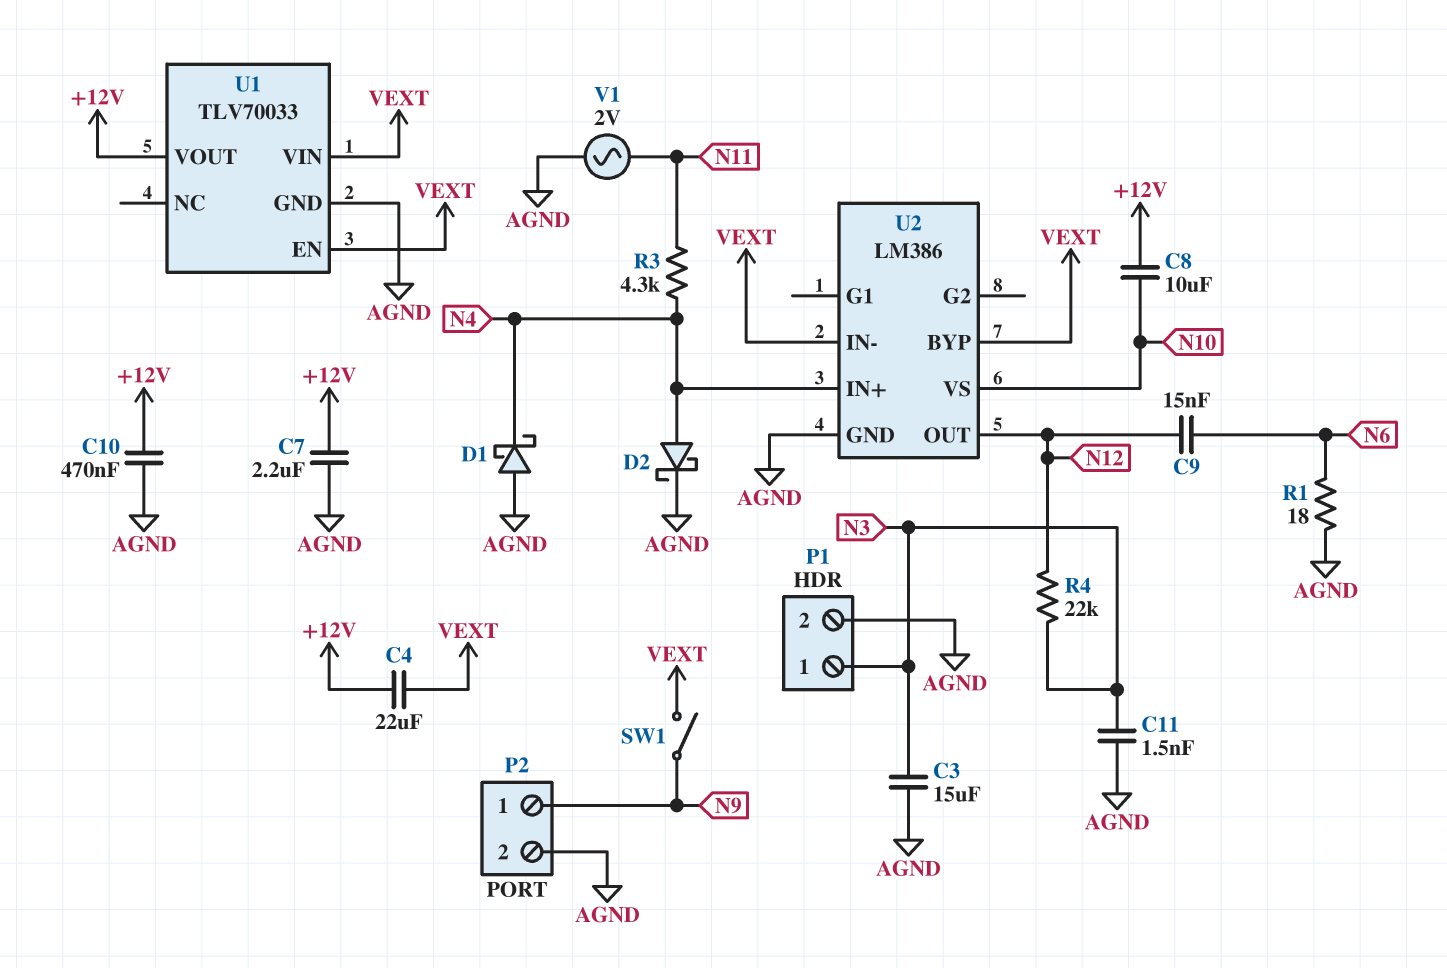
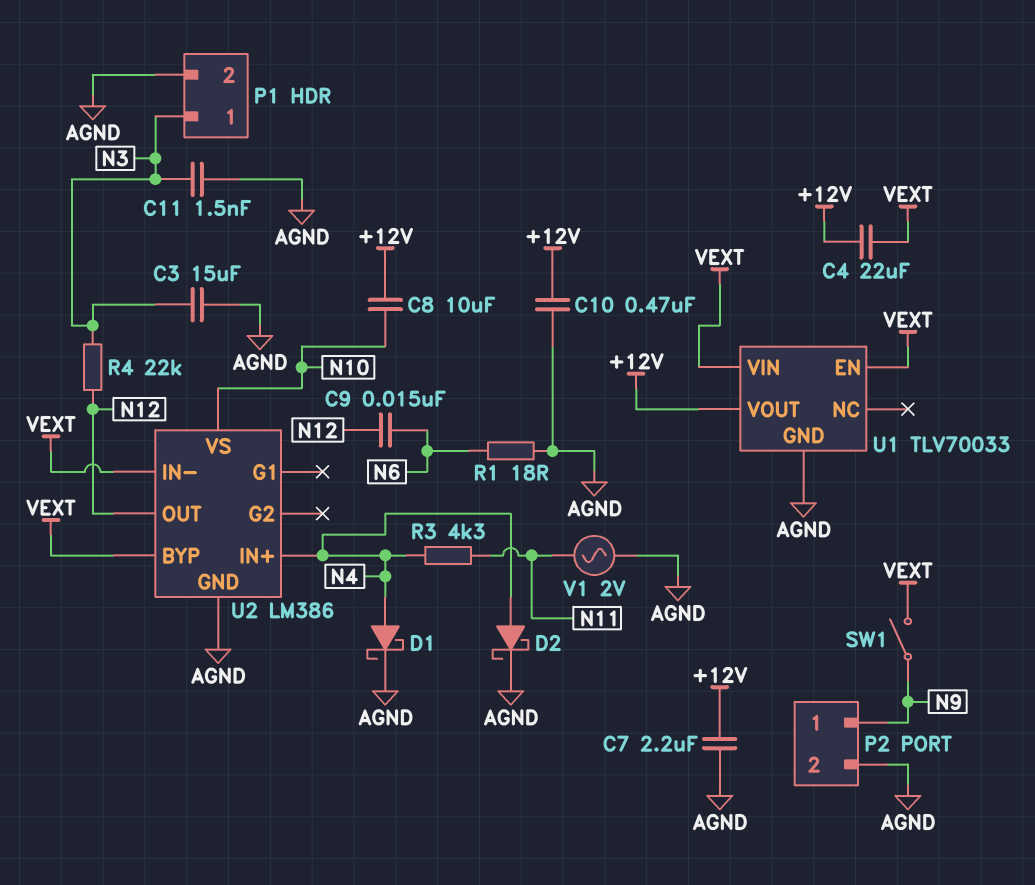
D1: schottky (A AGND, K N4) -> schottky (A N4, K AGND)

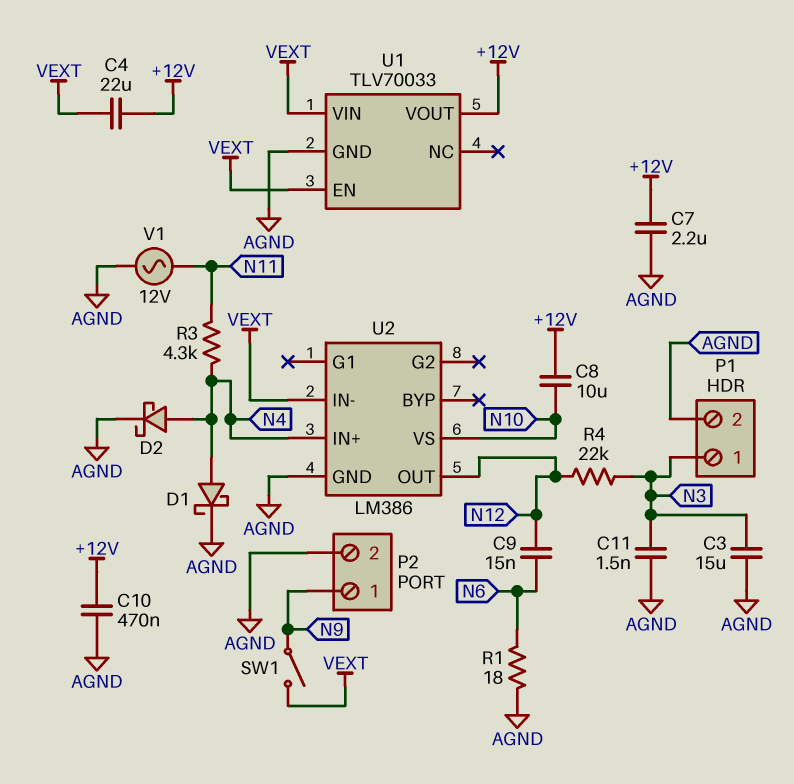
U2 pin BYP: VEXT -> none
V1: AC 2V (AGND, N11) -> AC 12V (AGND, N11)

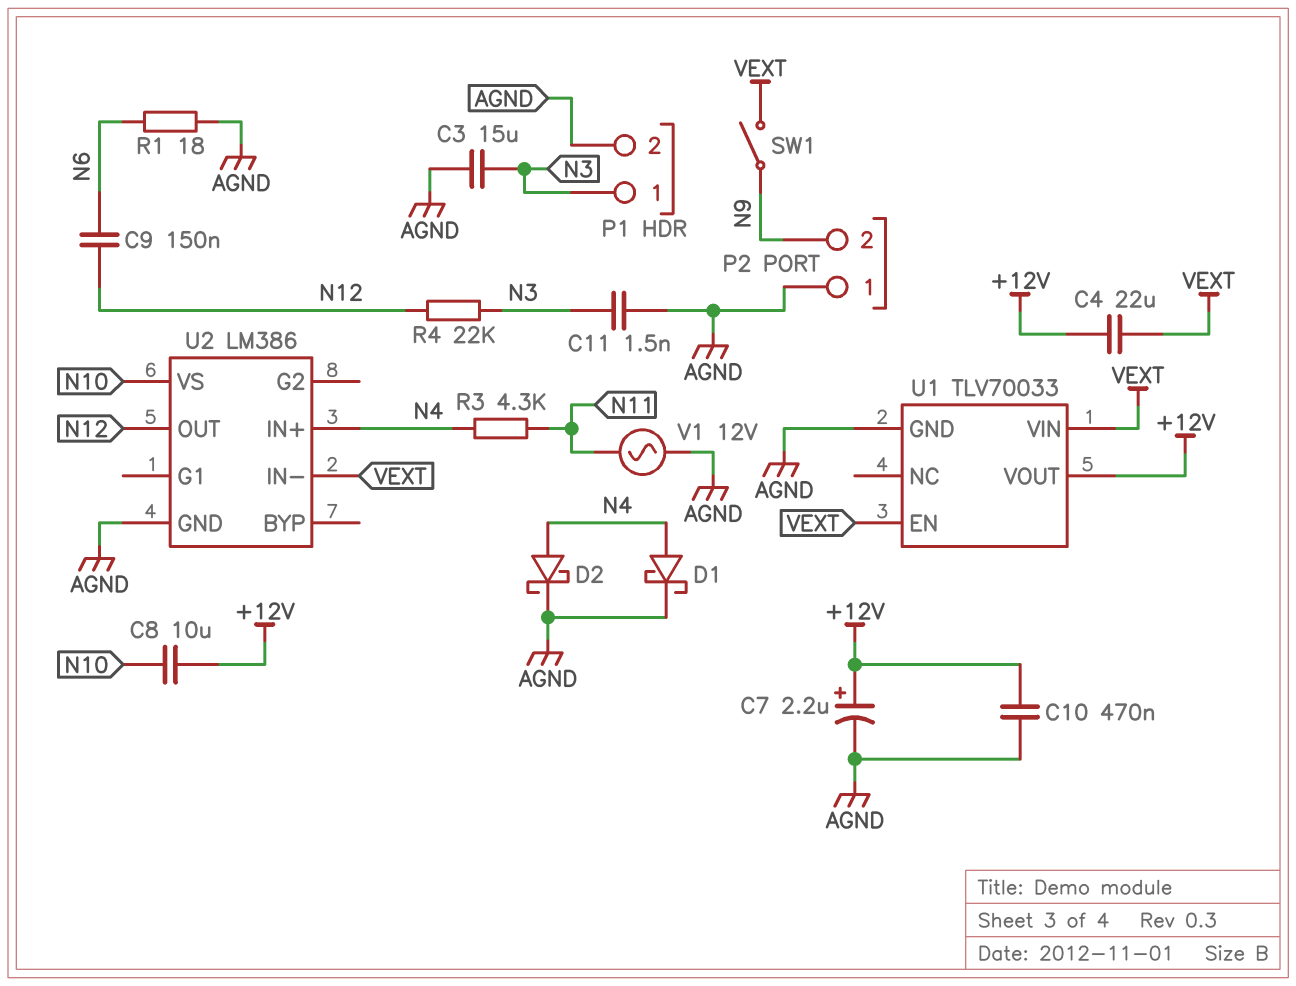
C7: 2.2uF (+12V, AGND) -> 2.2uF (plus +12V, minus AGND)
C9: 15nF (N6, N12) -> 150nF (N6, N12)
P2 pin 1: N9 -> AGND
P2 pin 2: AGND -> N9

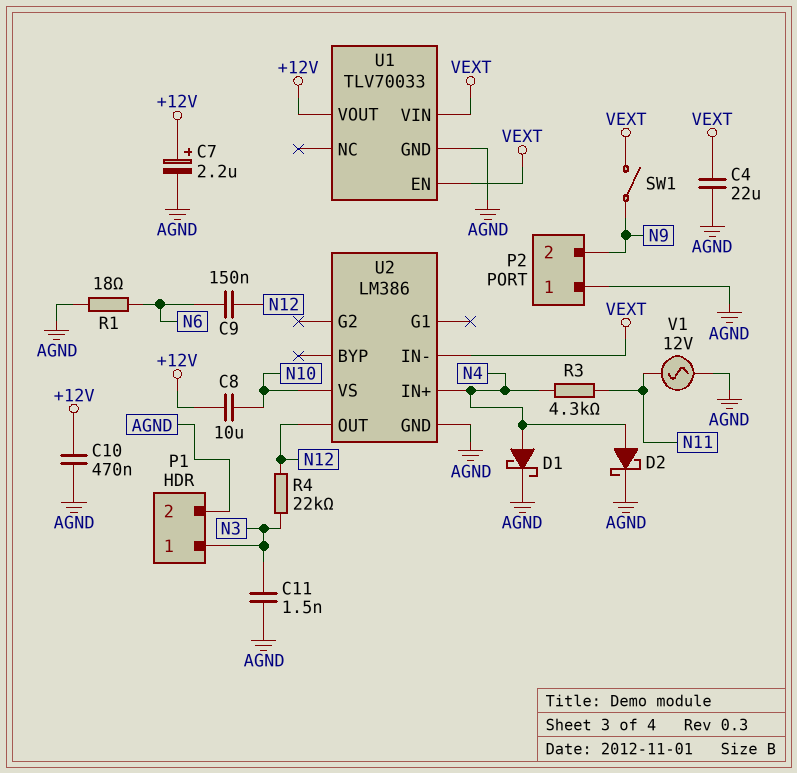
C3: 15uF (AGND, N3) -> none
C4: 22uF (+12V, VEXT) -> 22uF (AGND, VEXT)

